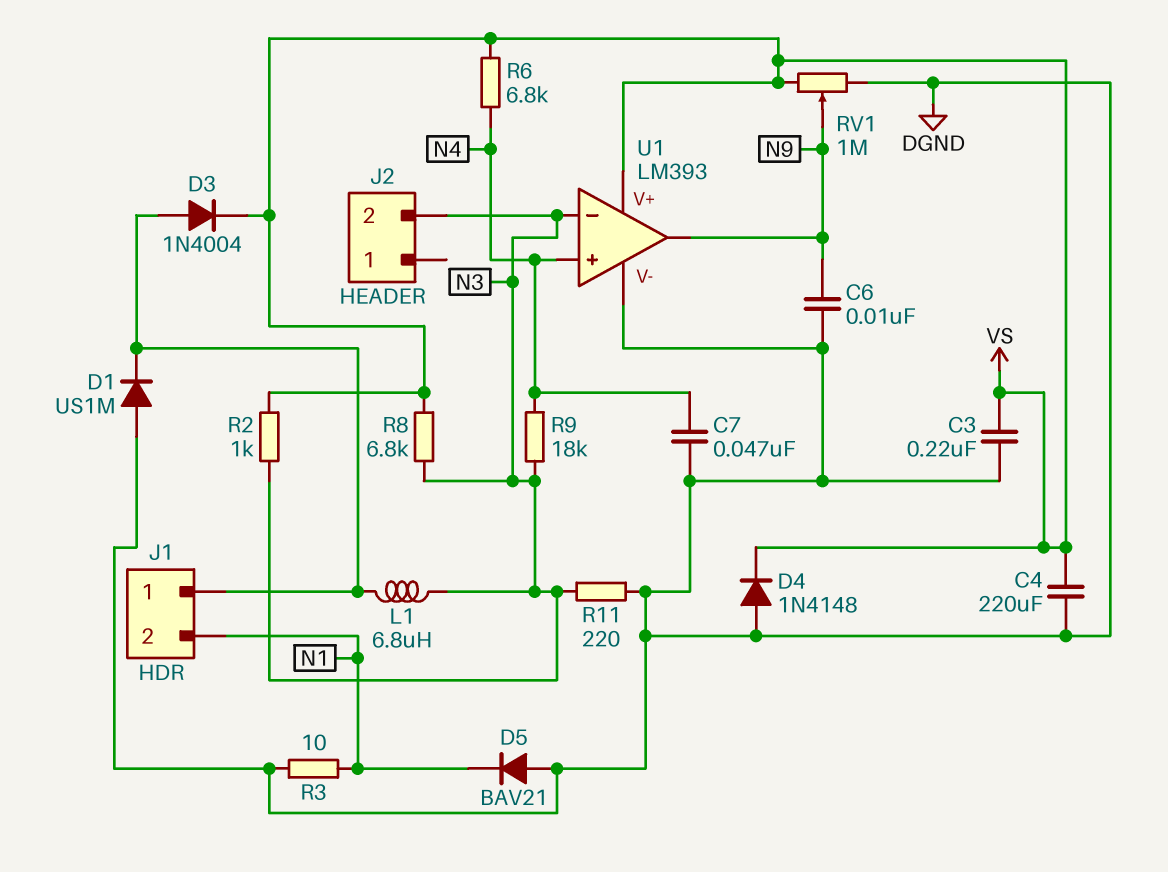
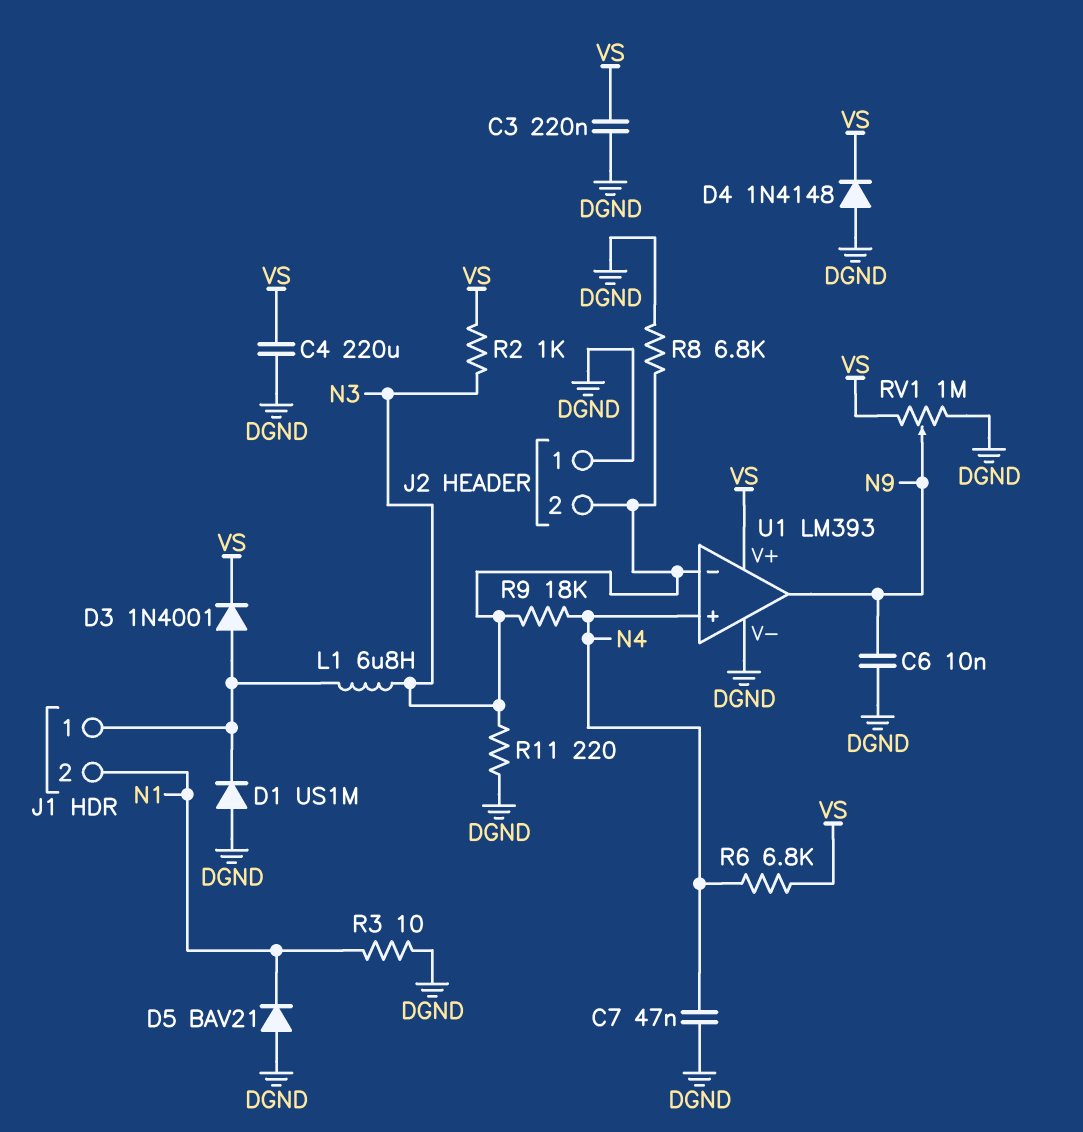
D3: diode 1N4004 (A J1/1, K VS) -> diode 1N4001 (A J1/1, K VS)
J2 pin 1: none -> DGND
R8: 6.8k (N3, VS) -> 6.8k (DGND, N3)

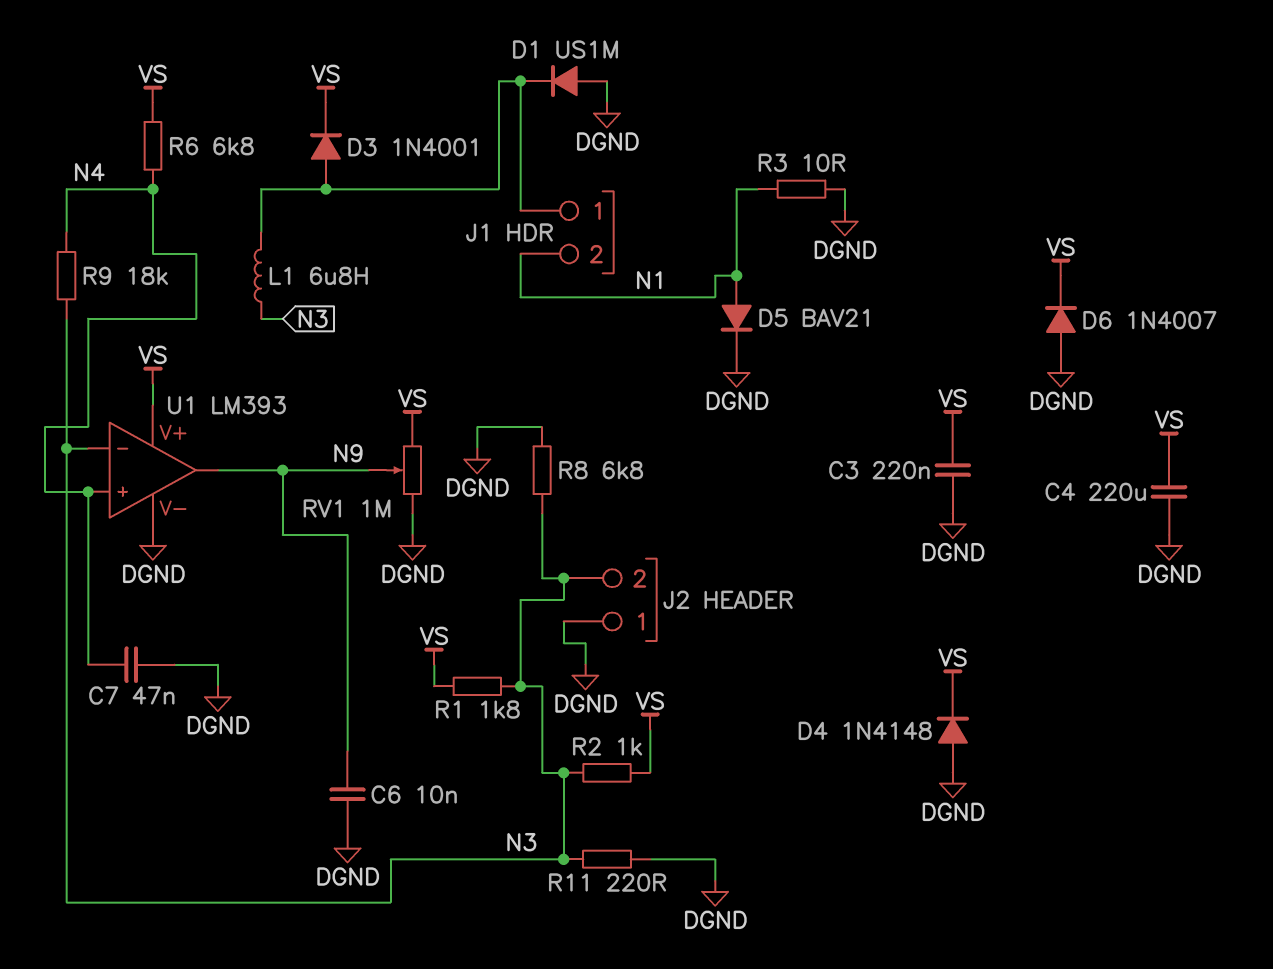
D5: diode BAV21 (A DGND, K N1) -> diode BAV21 (A N1, K DGND)
D6: none -> diode 1N4007 (A DGND, K VS)
R1: none -> 1.8k (N3, VS)

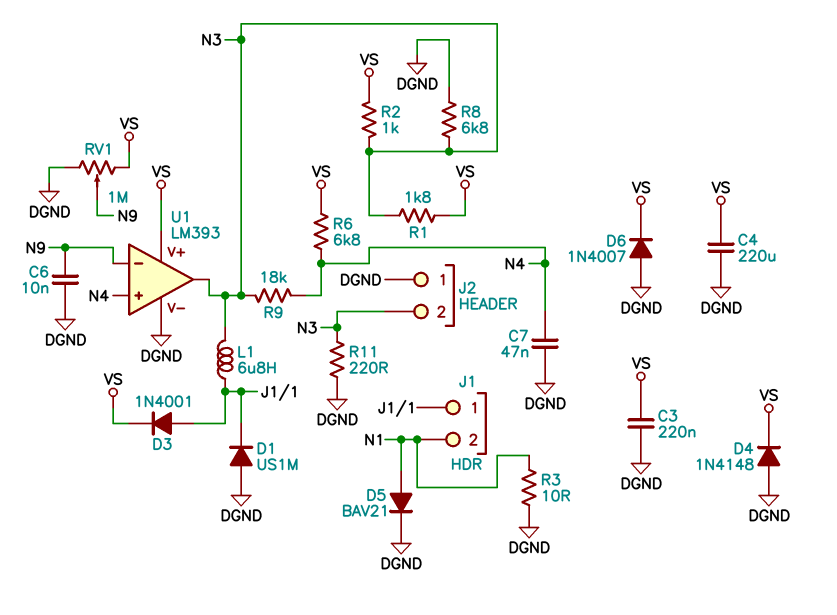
U1 pin in-: N3 -> N9
U1 pin out: N9 -> N3

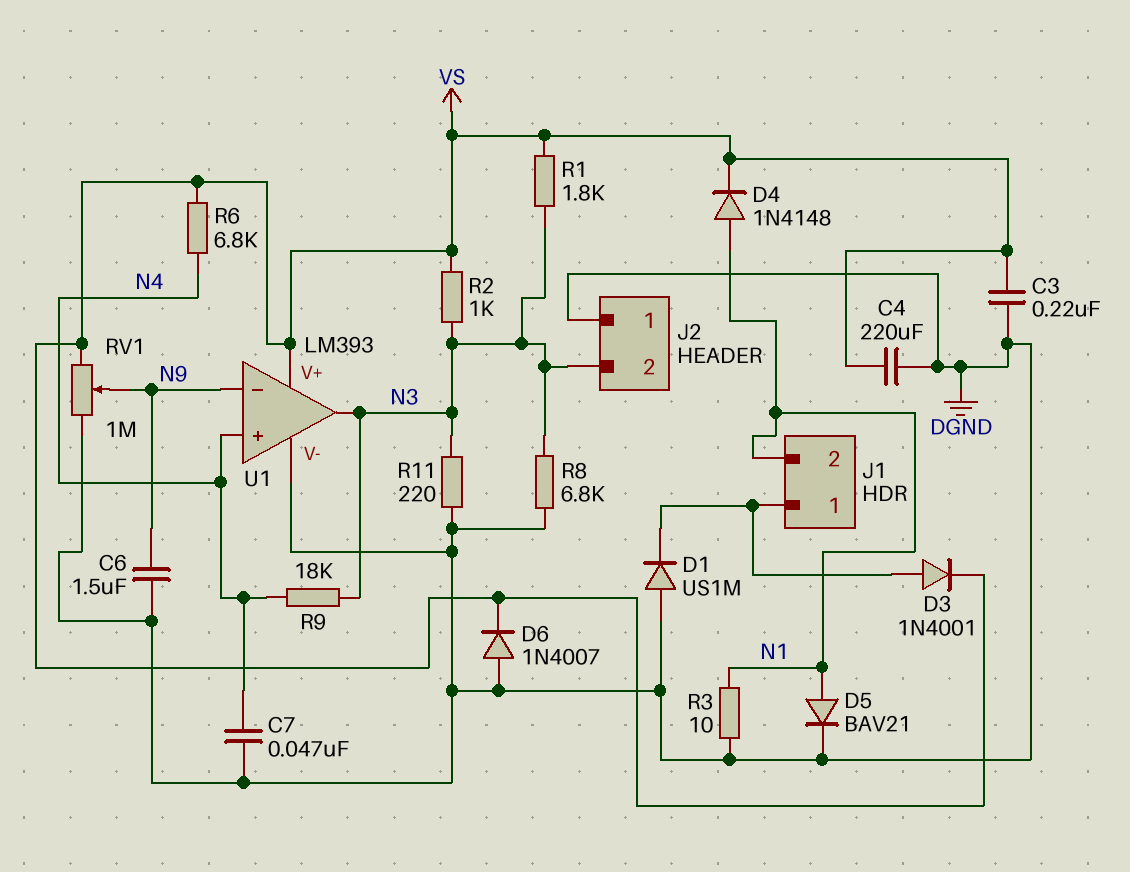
C6: 10nF (DGND, N9) -> 1.5uF (DGND, N9)
D4: diode 1N4148 (A DGND, K VS) -> diode 1N4148 (A N1, K VS)
L1: 6.8uH (J1/1, N3) -> none

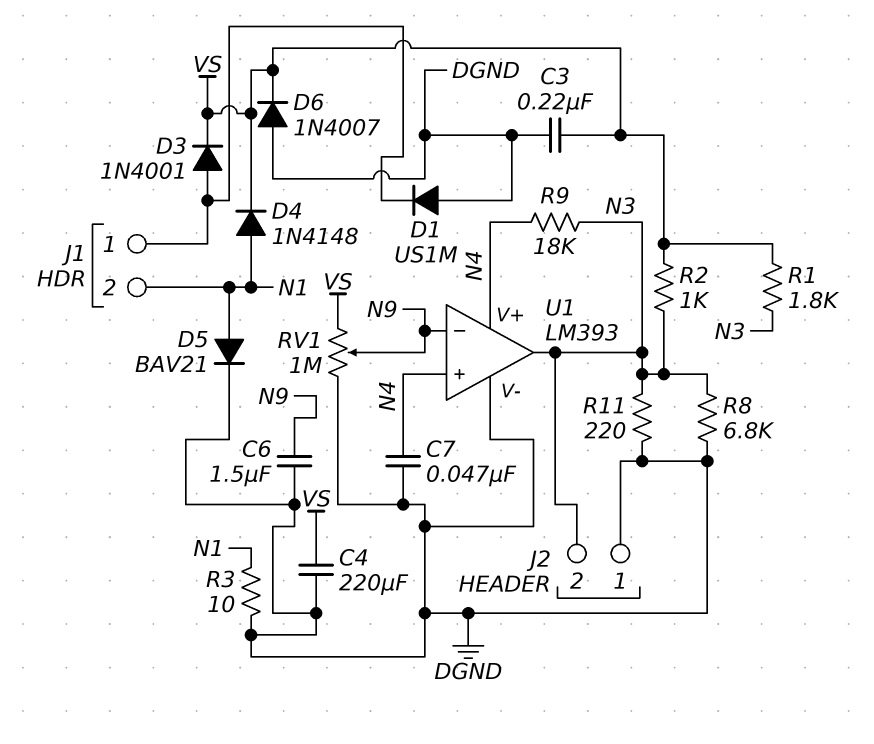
R6: 6.8k (N4, VS) -> none
U1 pin V+: VS -> N4

